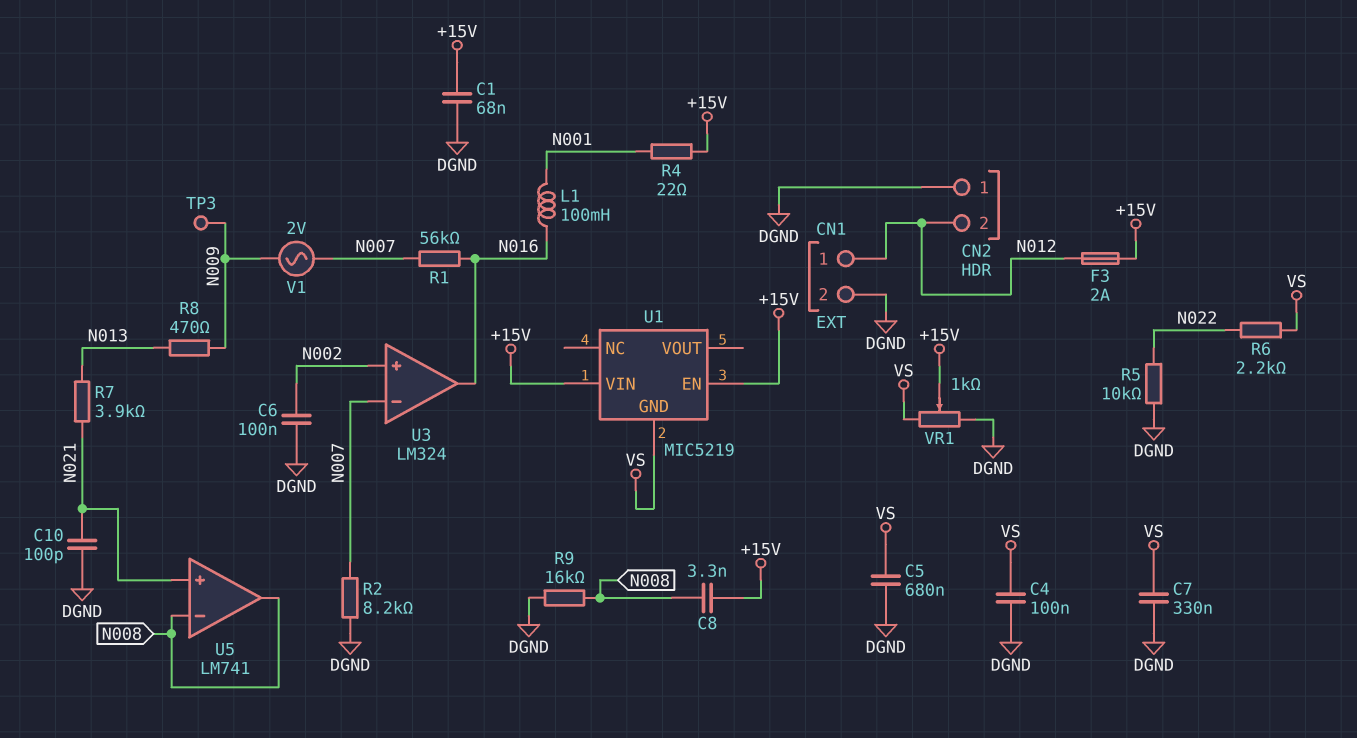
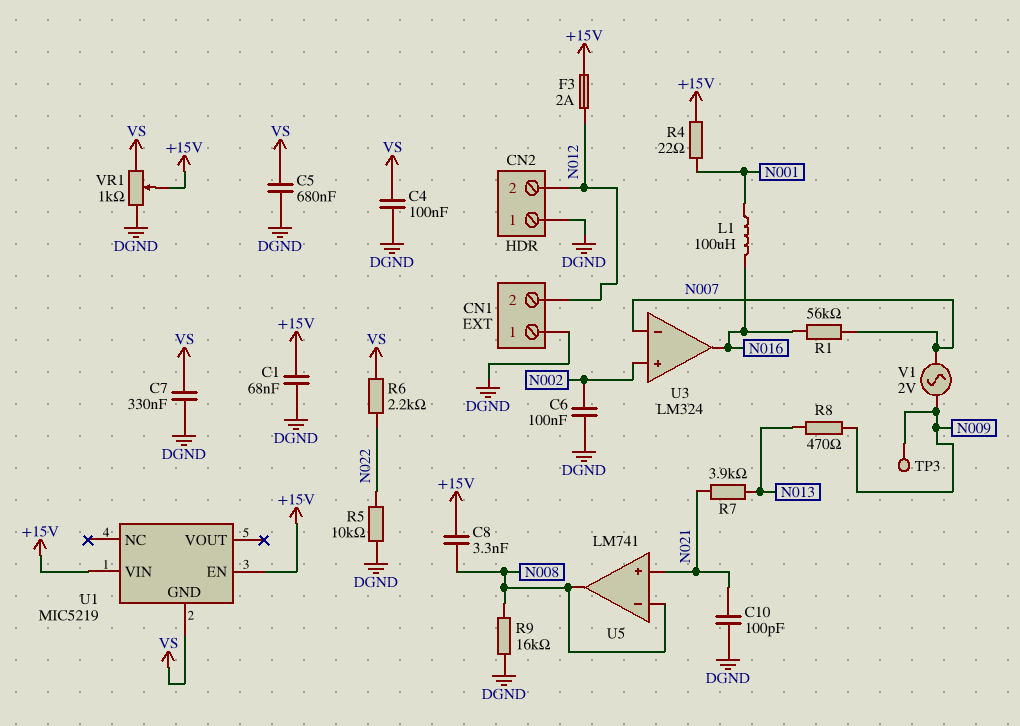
CN1 pin 1: N012 -> DGND
CN1 pin 2: DGND -> N012
L1: 100mH (N001, N016) -> 100uH (N001, N016)
R2: 8.2k (DGND, N007) -> none

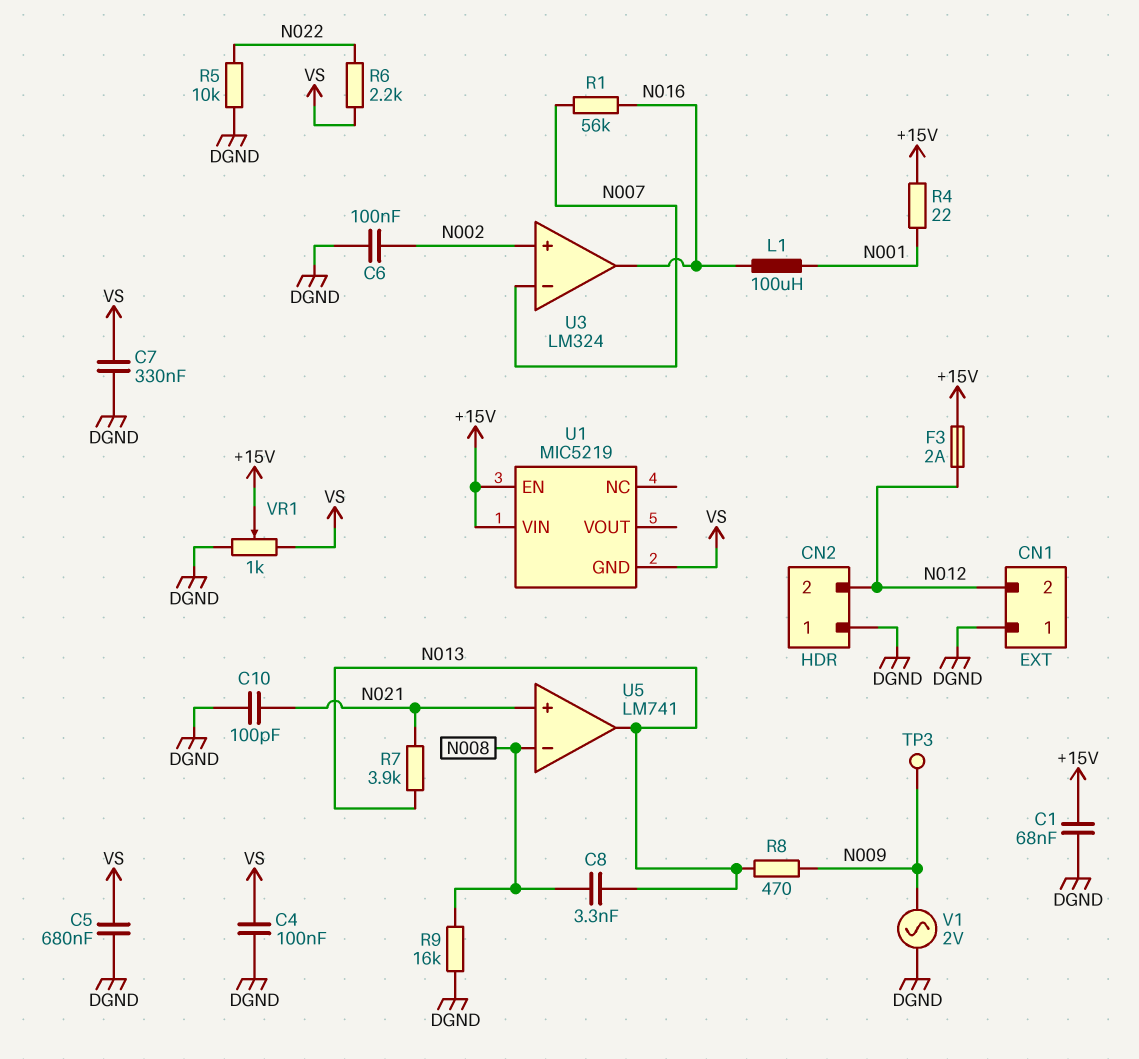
C8: 3.3nF (+15V, N008) -> 3.3nF (N008, N013)
U5 pin out: N008 -> N013
V1: AC 2V (N007, N009) -> AC 2V (DGND, N009)

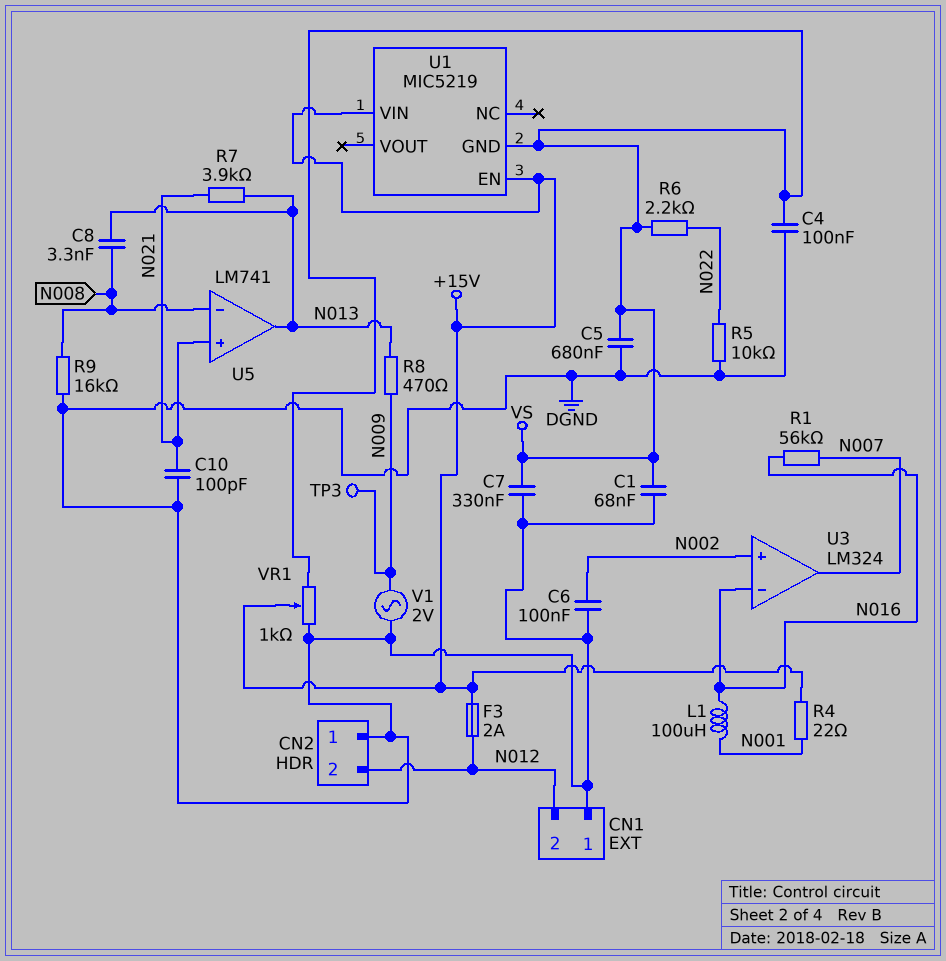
C1: 68nF (+15V, DGND) -> 68nF (DGND, VS)
U3 pin in-: N007 -> N016
U3 pin out: N016 -> N007

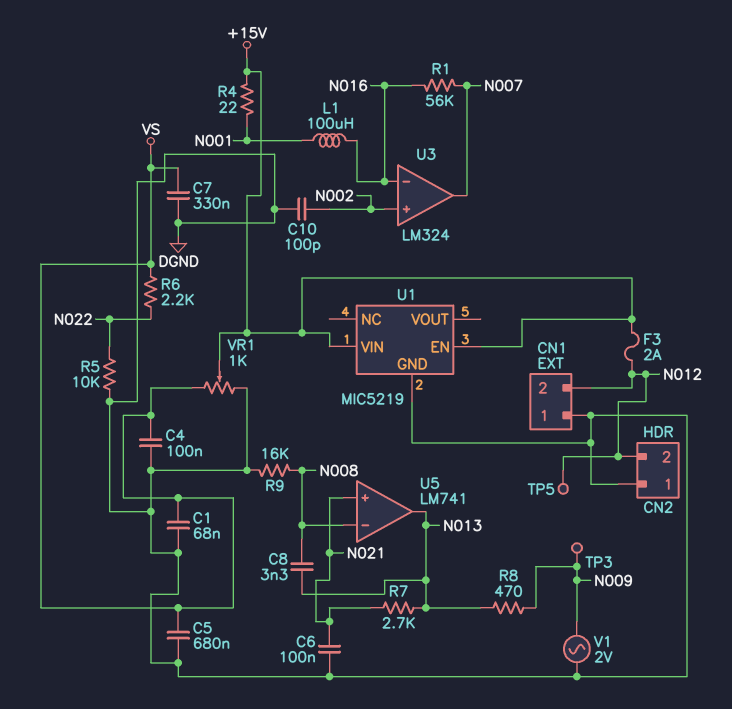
C6: 100nF (DGND, N002) -> 100nF (DGND, N021)
C10: 100pF (DGND, N021) -> 100pF (DGND, N002)
R7: 3.9k (N013, N021) -> 2.7k (N013, N021)
TP5: none -> test point (N012)
U1 pin GND: VS -> DGND

